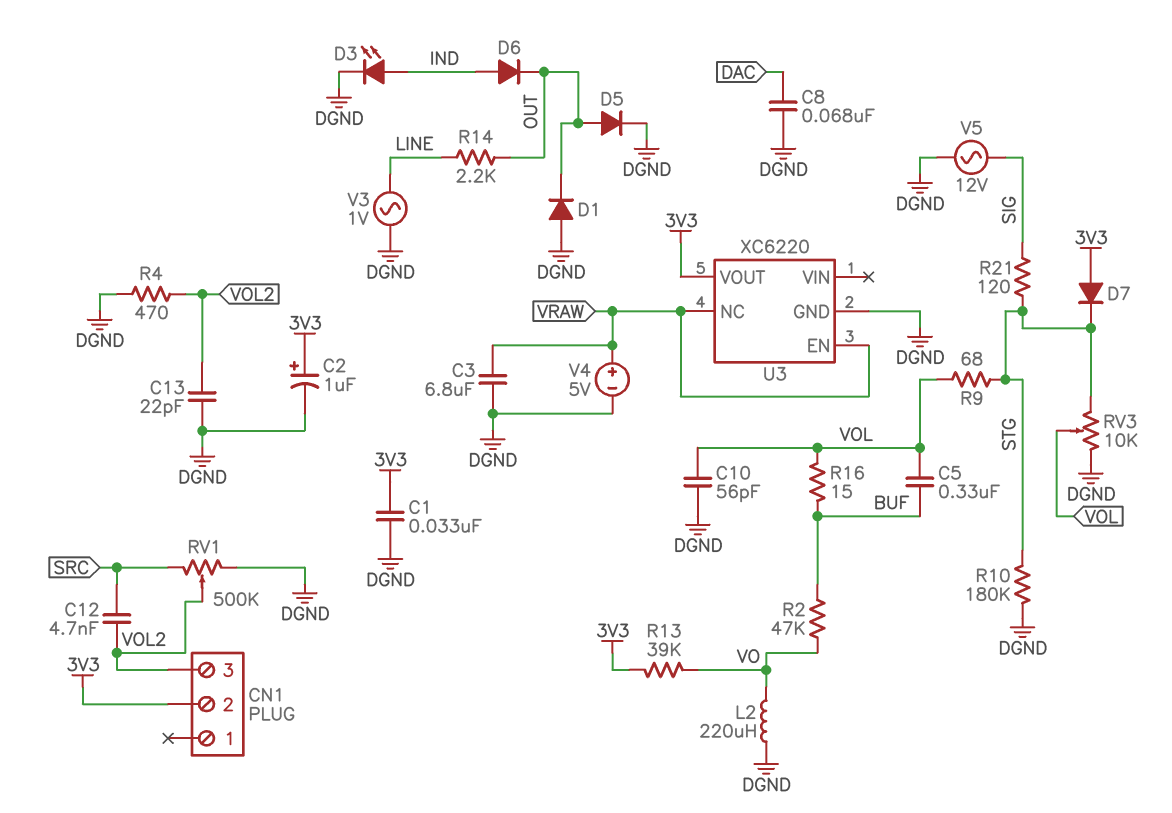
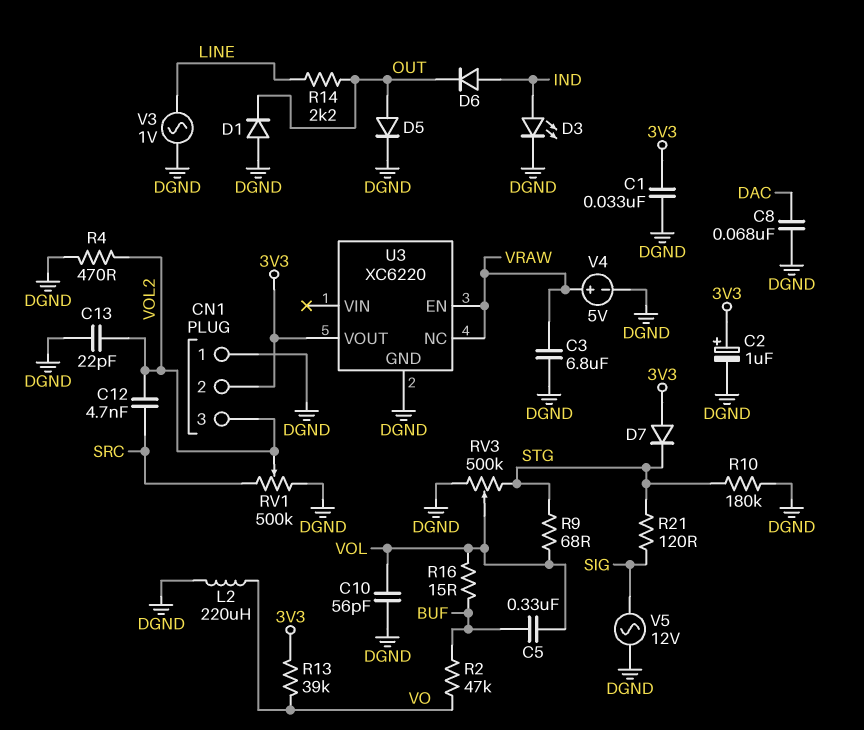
CN1 pin 1: none -> DGND
RV3: 10k (DGND, STG, wiper VOL) -> 500k (DGND, STG, wiper VOL)

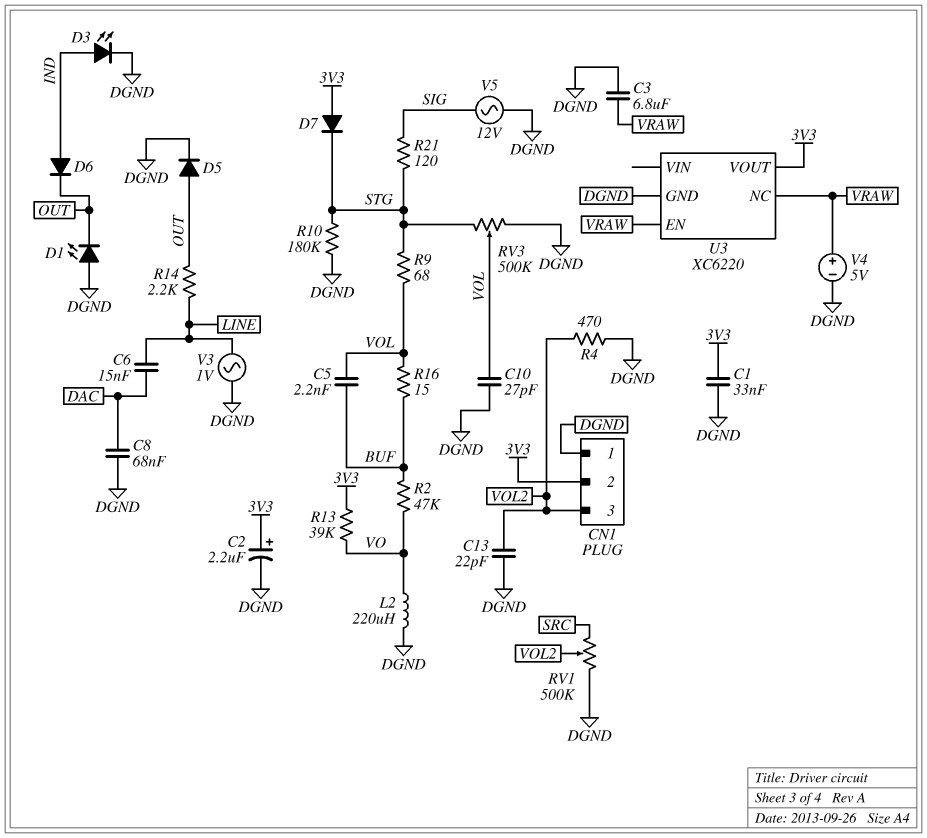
C2: 1uF (plus 3V3, minus DGND) -> 2.2uF (plus 3V3, minus DGND)
C5: 330nF (BUF, VOL) -> 2.2nF (BUF, VOL)
C6: none -> 15nF (DAC, LINE)
C10: 56pF (DGND, VOL) -> 27pF (DGND, VOL)
C12: 4.7nF (SRC, VOL2) -> none
D1: diode (A DGND, K OUT) -> LED (A DGND, K OUT)

